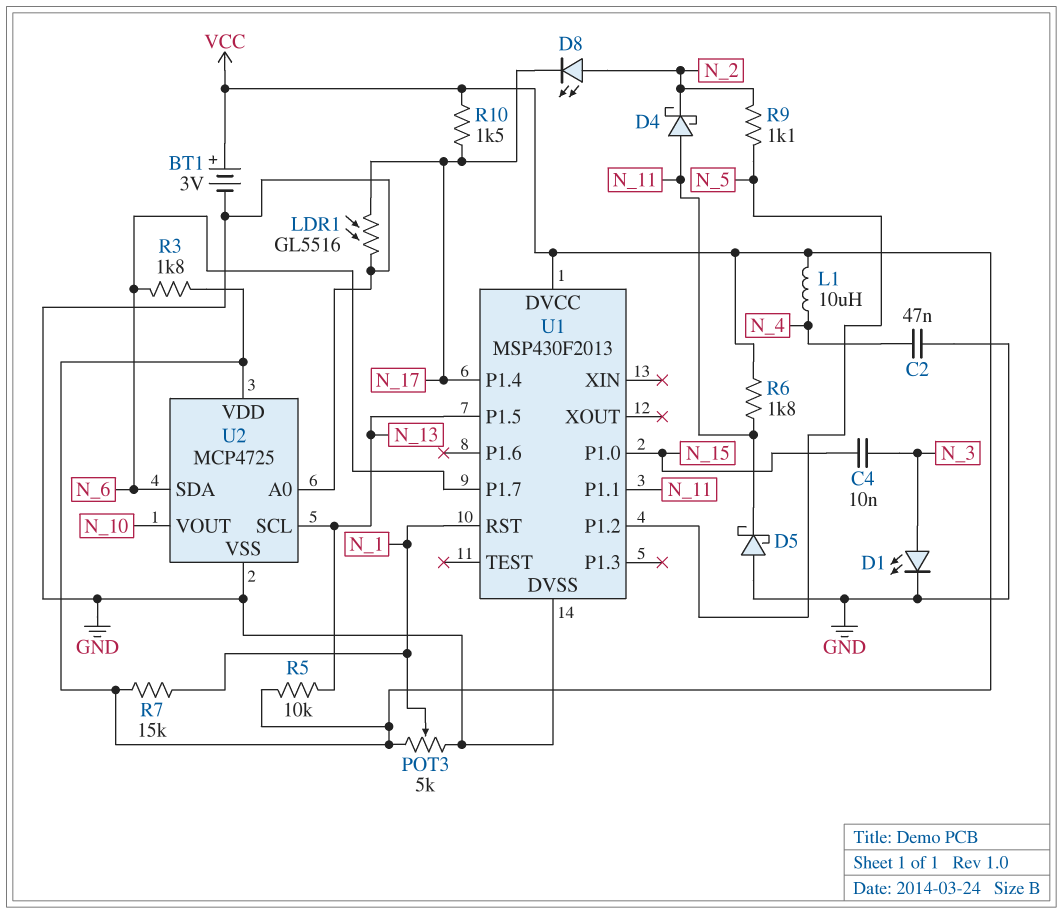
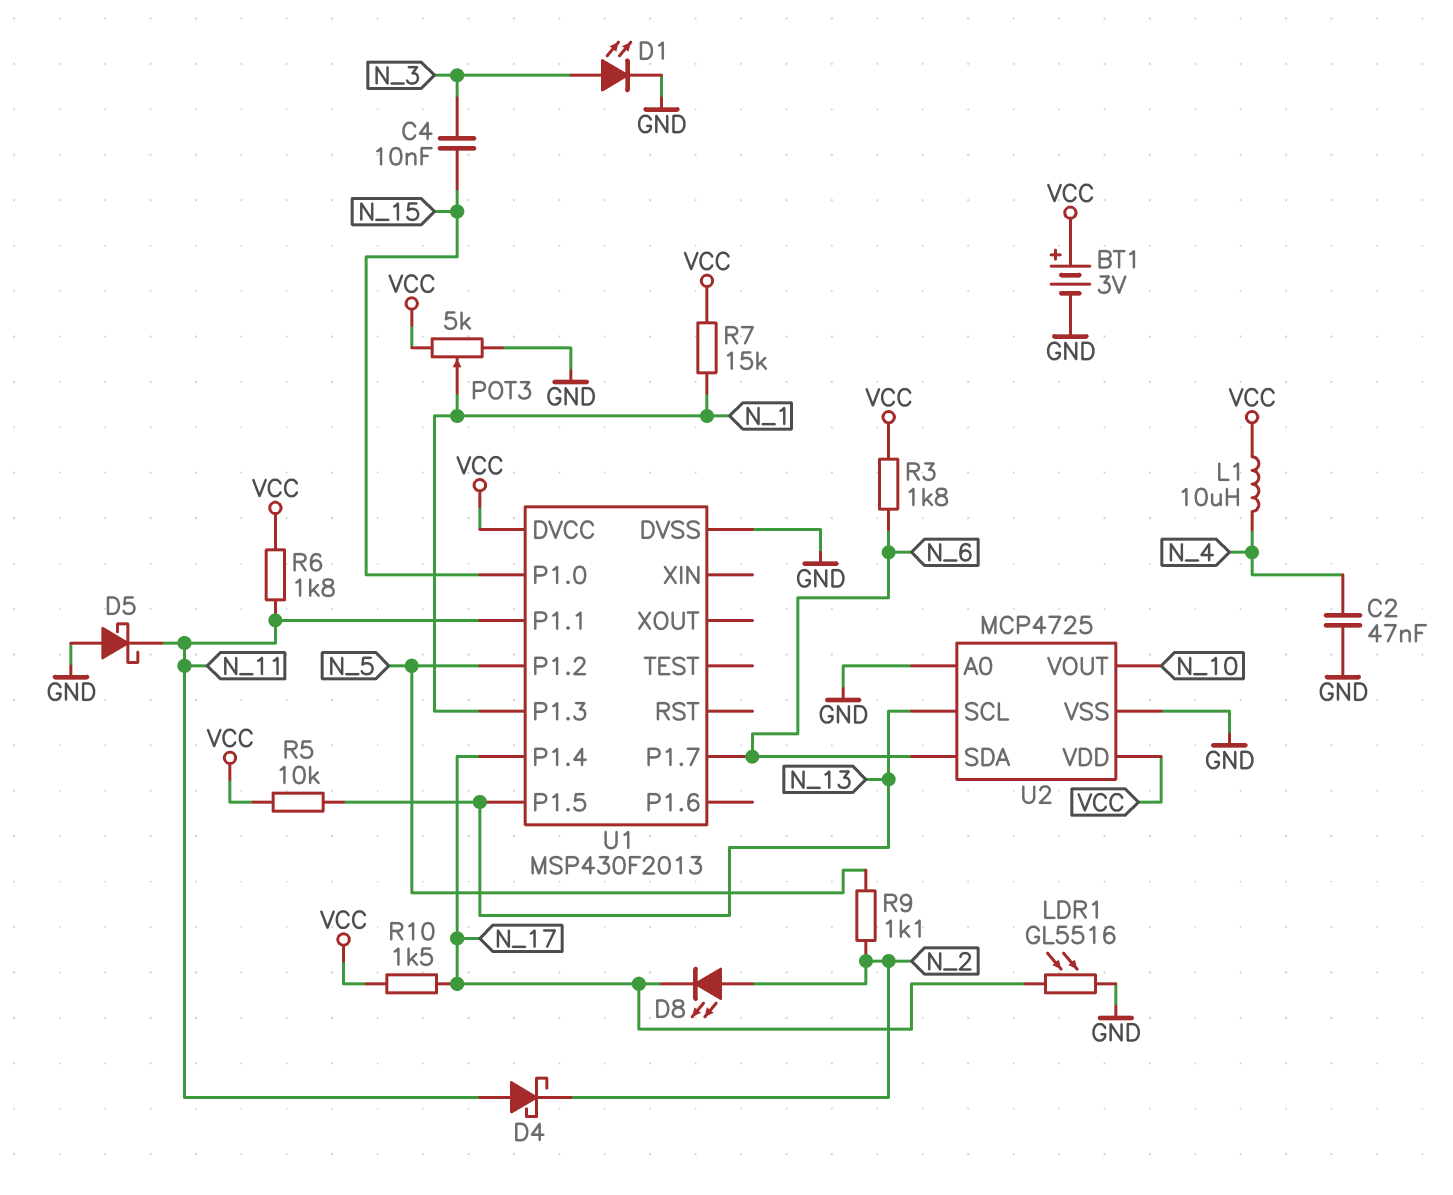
U1 pin P1.3: none -> N_1
U1 pin RST: N_1 -> none

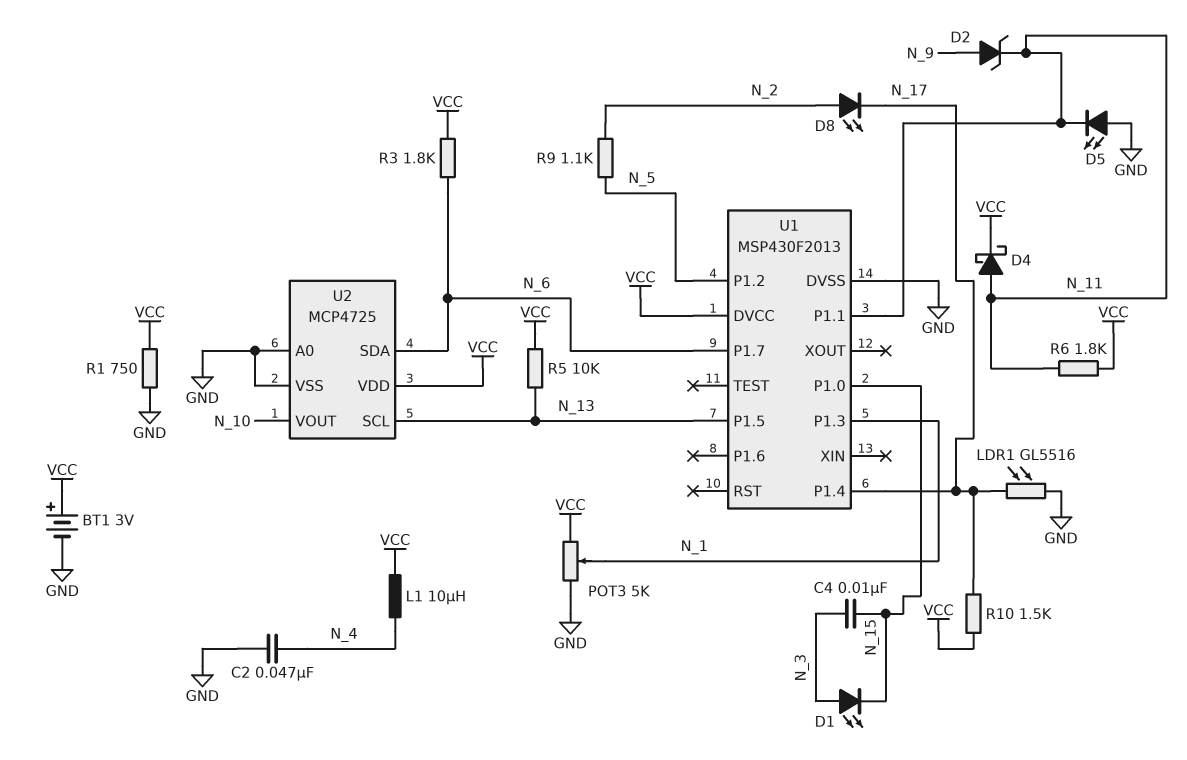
D1: LED (A N_3, K GND) -> LED (A N_3, K N_15)
D2: none -> zener (A N_9, K N_11)
D4: schottky (A N_11, K N_2) -> schottky (A N_11, K VCC)
D5: schottky (A GND, K N_11) -> LED (A GND, K N_11)
R1: none -> 750 (GND, VCC)
R7: 15k (N_1, VCC) -> none

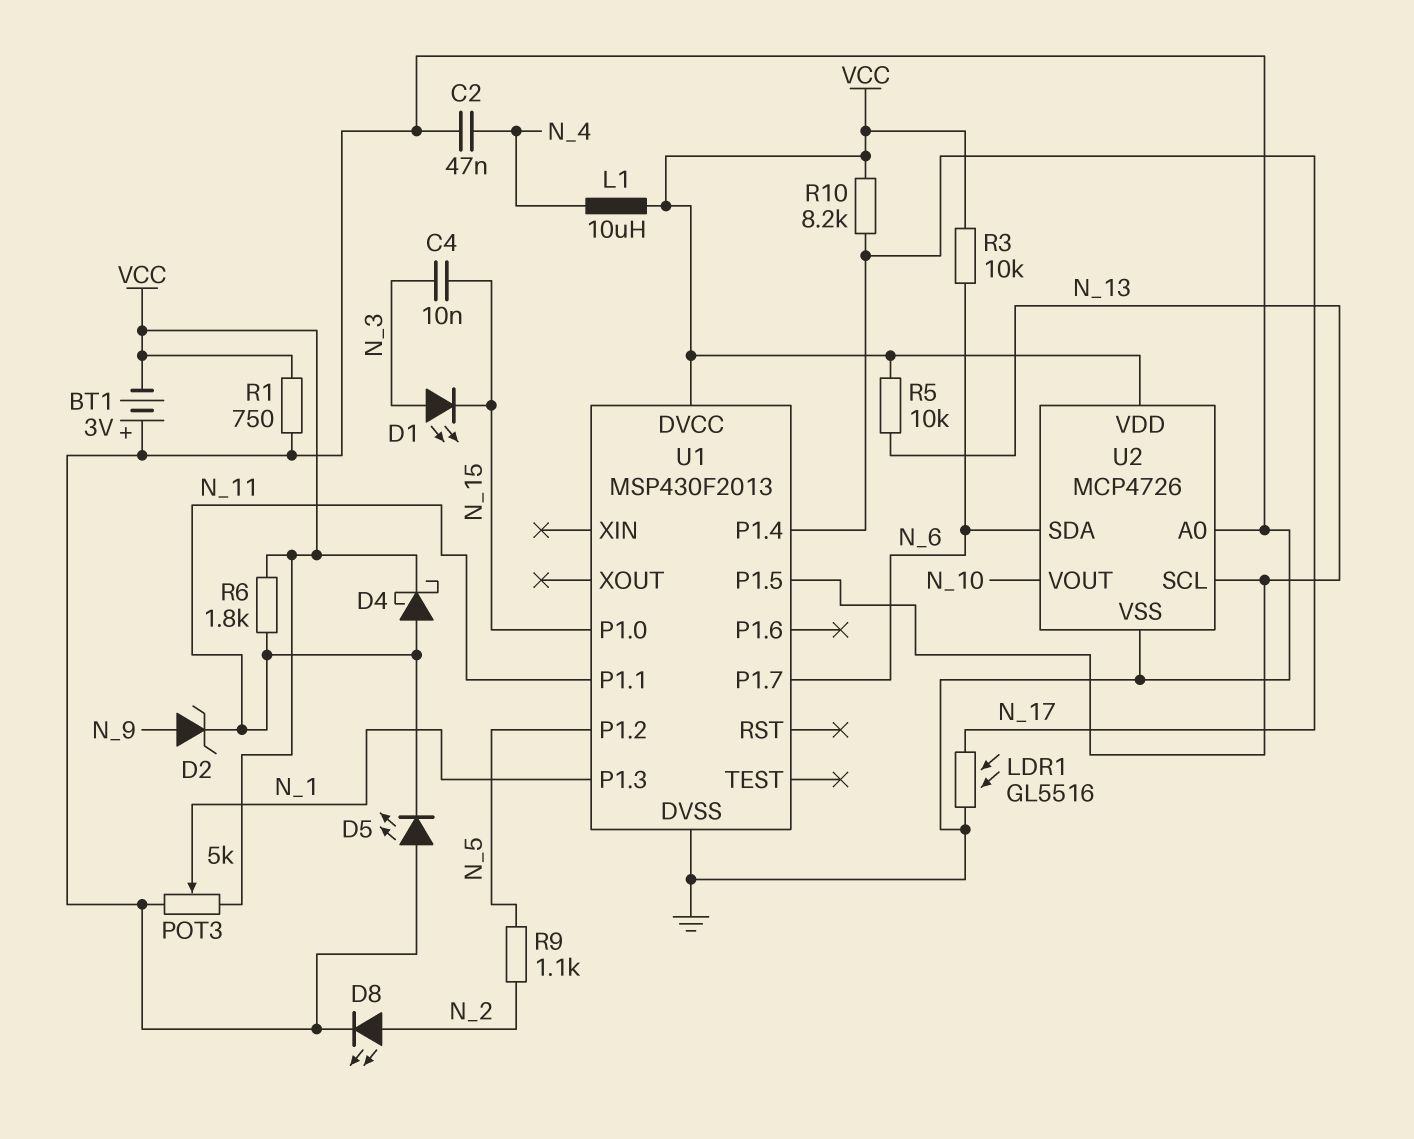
BT1: 3V (plus VCC, minus GND) -> 3V (plus GND, minus VCC)
D8: LED (A N_2, K N_17) -> LED (A N_2, K GND)
R3: 1.8k (N_6, VCC) -> 10k (N_6, VCC)
R10: 1.5k (N_17, VCC) -> 8.2k (N_17, VCC)
U2: MCP4725 -> MCP4726

